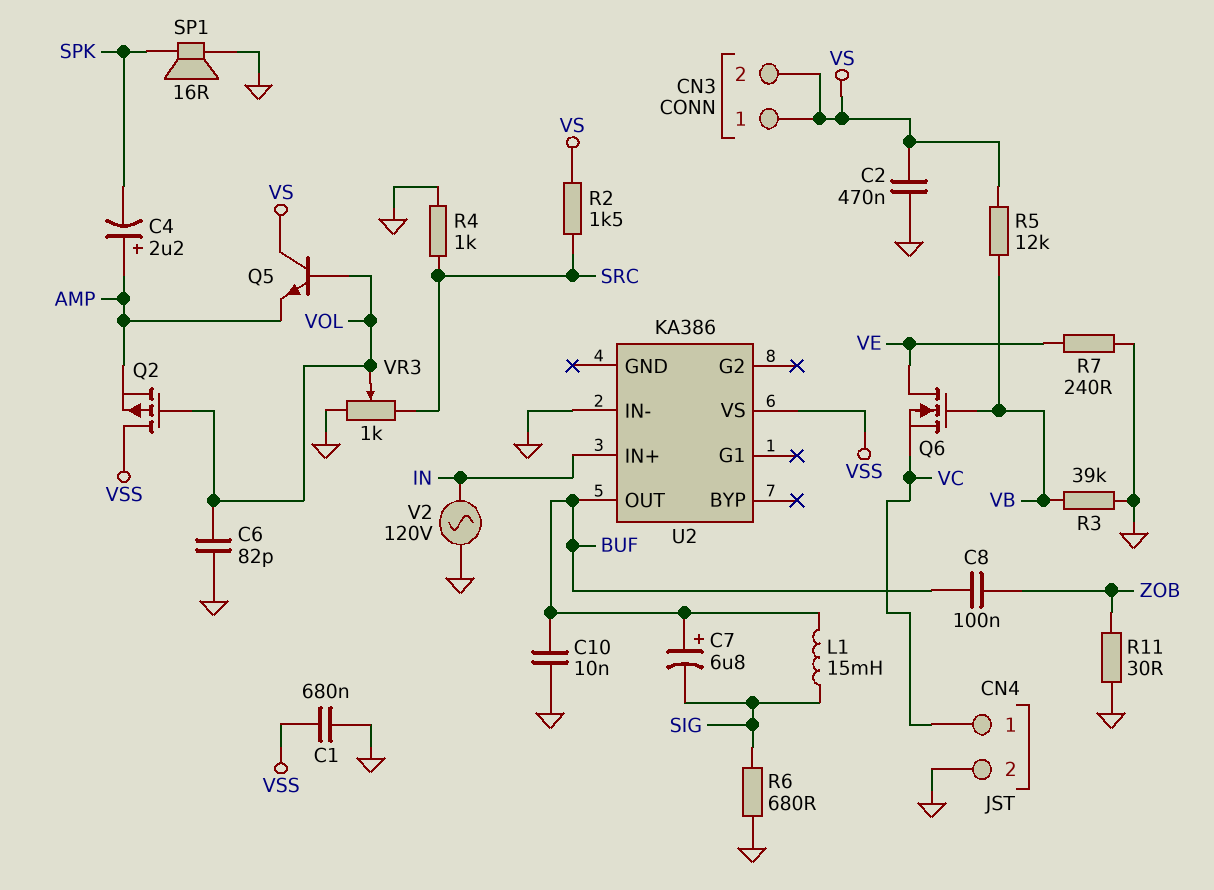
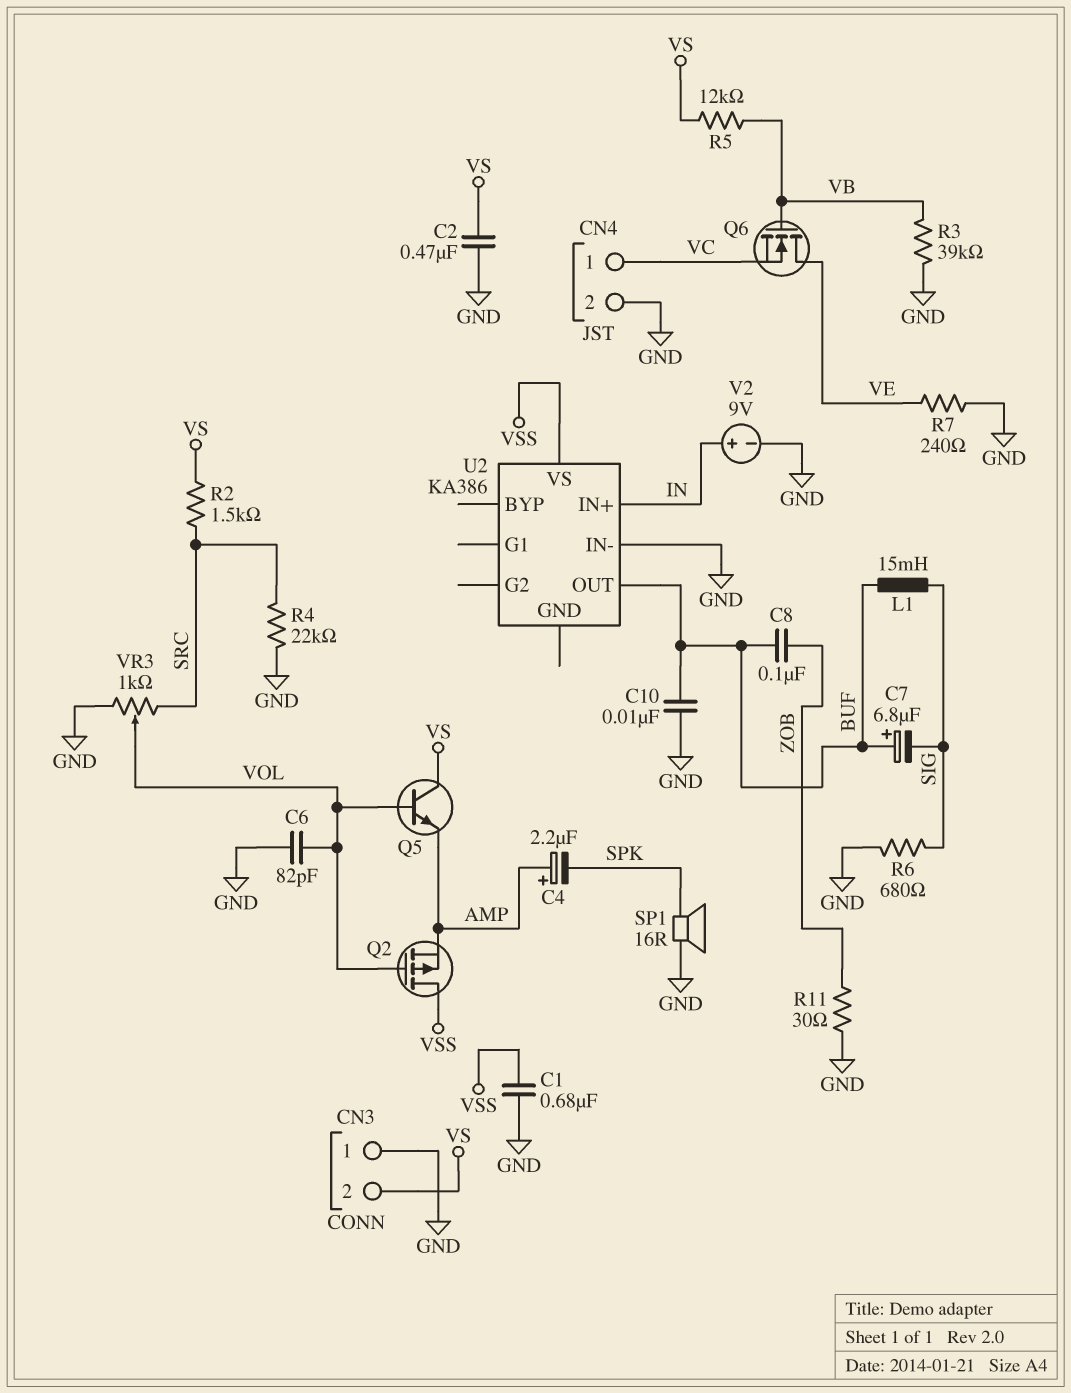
CN3 pin 1: VS -> GND
R4: 1k (GND, SRC) -> 22k (GND, SRC)
V2: AC 120V (GND, IN) -> 9V (plus IN, minus GND)

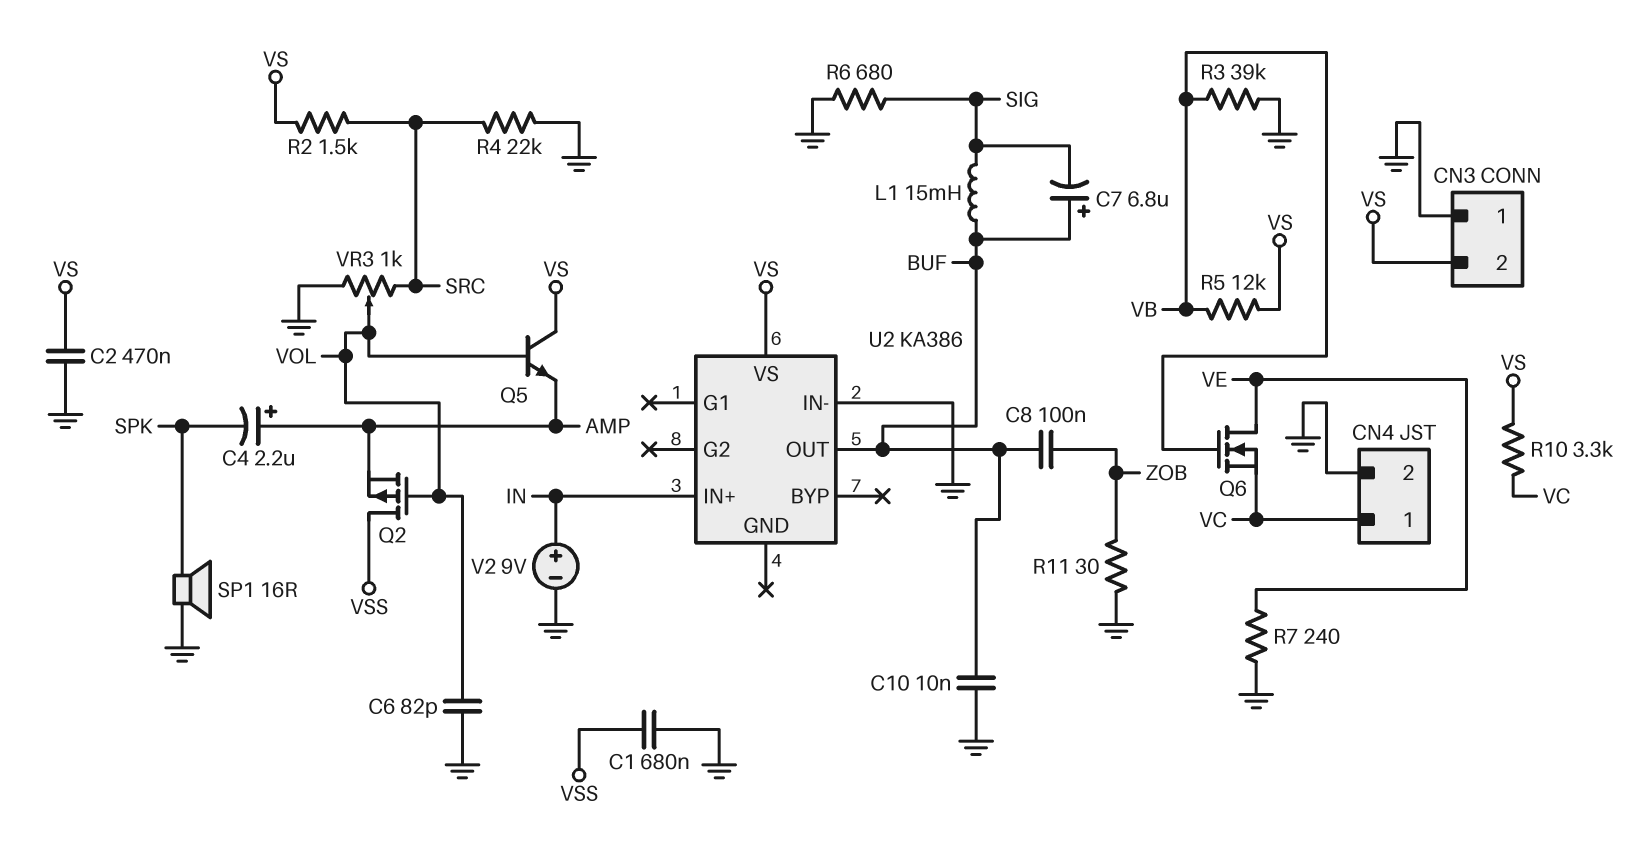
R10: none -> 3.3k (VC, VS)
U2 pin VS: VSS -> VS

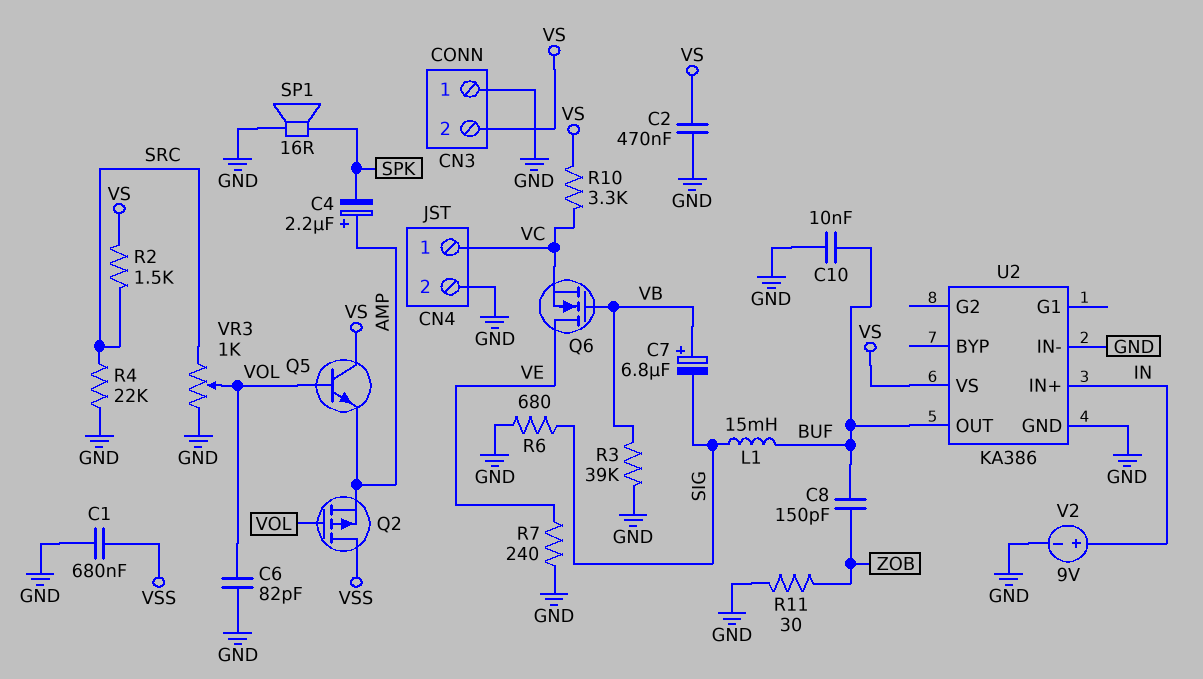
C7: 6.8uF (plus BUF, minus SIG) -> 6.8uF (plus VB, minus SIG)
C8: 100nF (BUF, ZOB) -> 150pF (BUF, ZOB)
R5: 12k (VB, VS) -> none
U2 pin GND: none -> GND

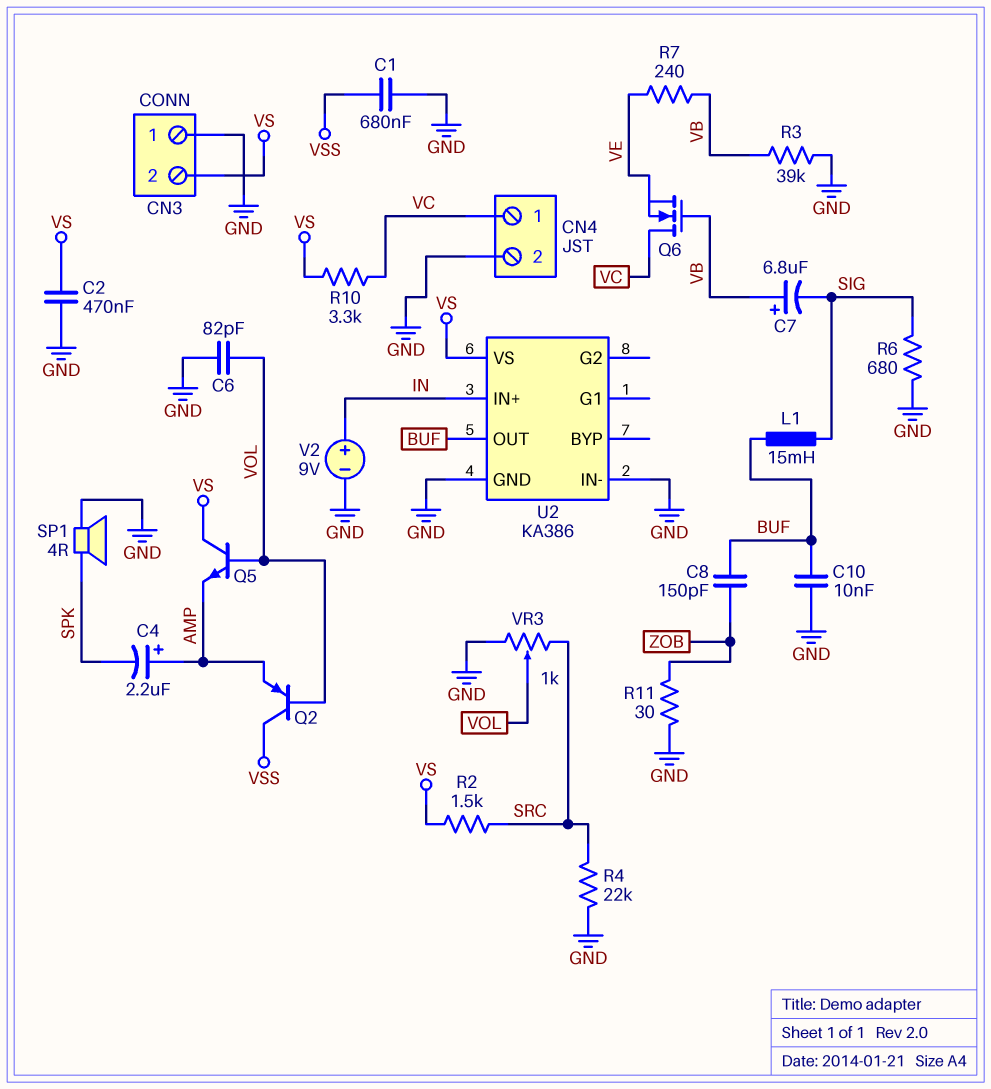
Q2: PMOS (G VOL, D VSS, S AMP) -> PNP (B VOL, C VSS, E AMP)
Q6: NMOS (G VB, D VE, S VC) -> NMOS (G VB, D VC, S VE)
R7: 240 (GND, VE) -> 240 (VB, VE)
SP1: speaker 16R (GND, SPK) -> speaker 4R (GND, SPK)

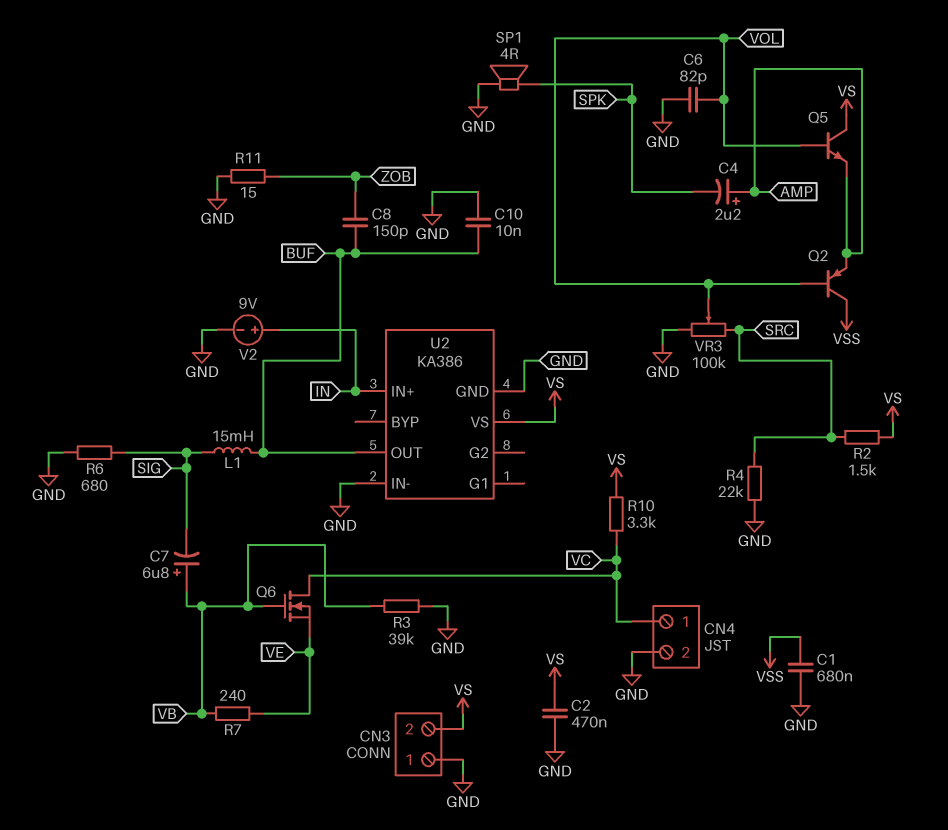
R11: 30 (GND, ZOB) -> 15 (GND, ZOB)
VR3: 1k (GND, SRC, wiper VOL) -> 100k (GND, SRC, wiper VOL)

